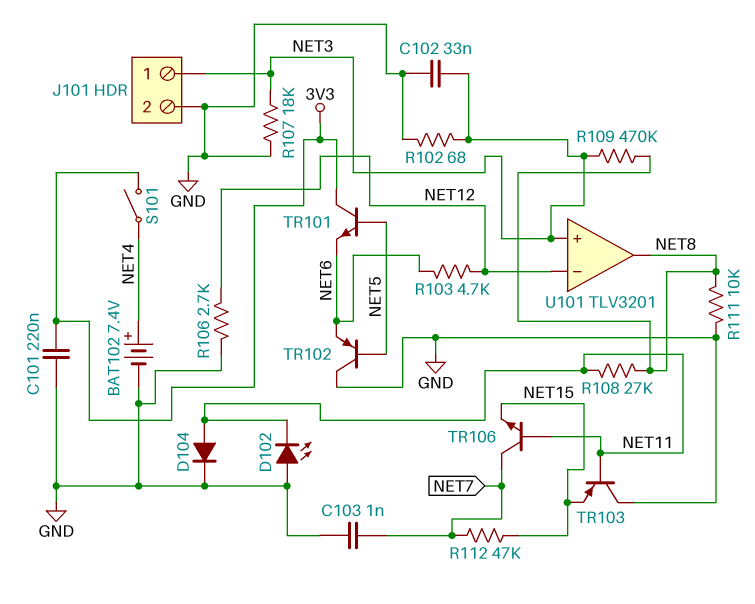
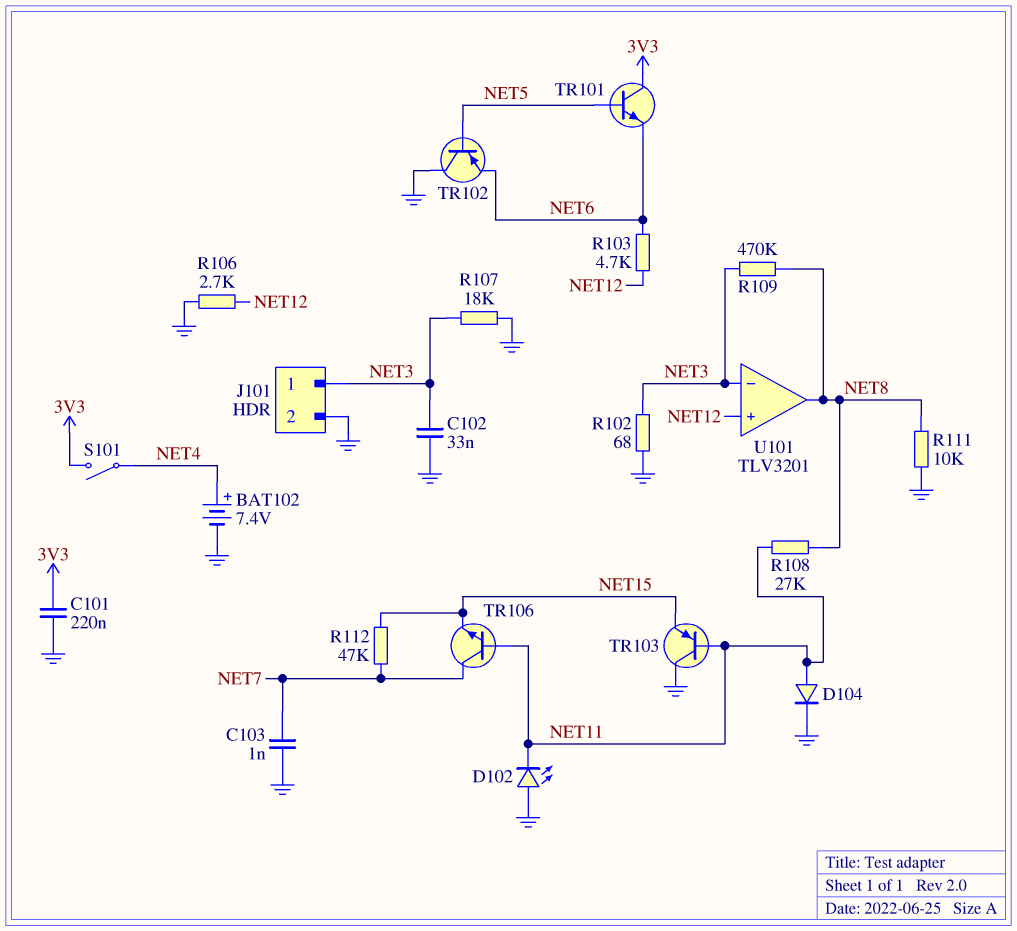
U101 pin in+: NET3 -> NET12
U101 pin in-: NET12 -> NET3

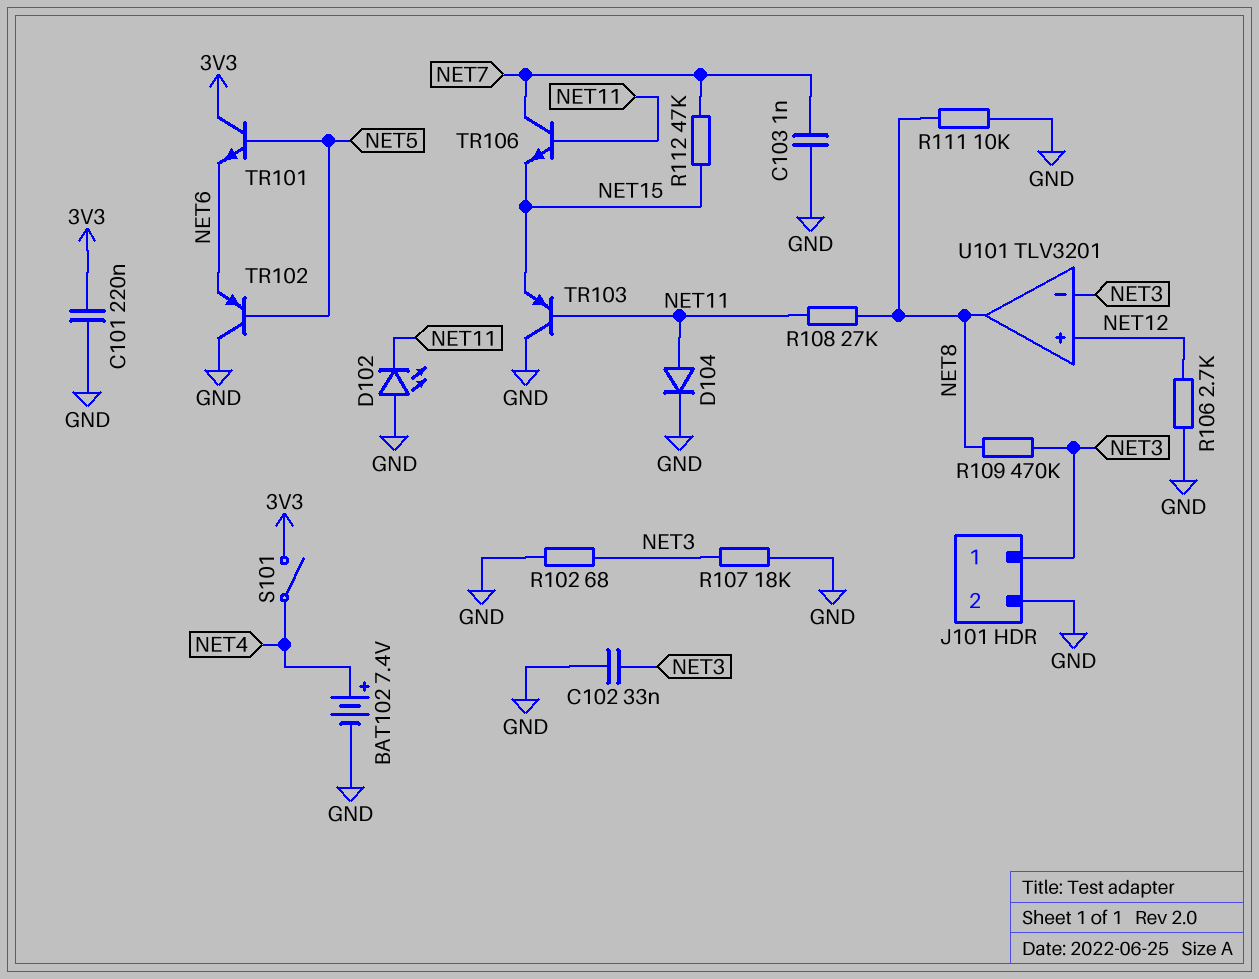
R103: 4.7k (NET6, NET12) -> none

